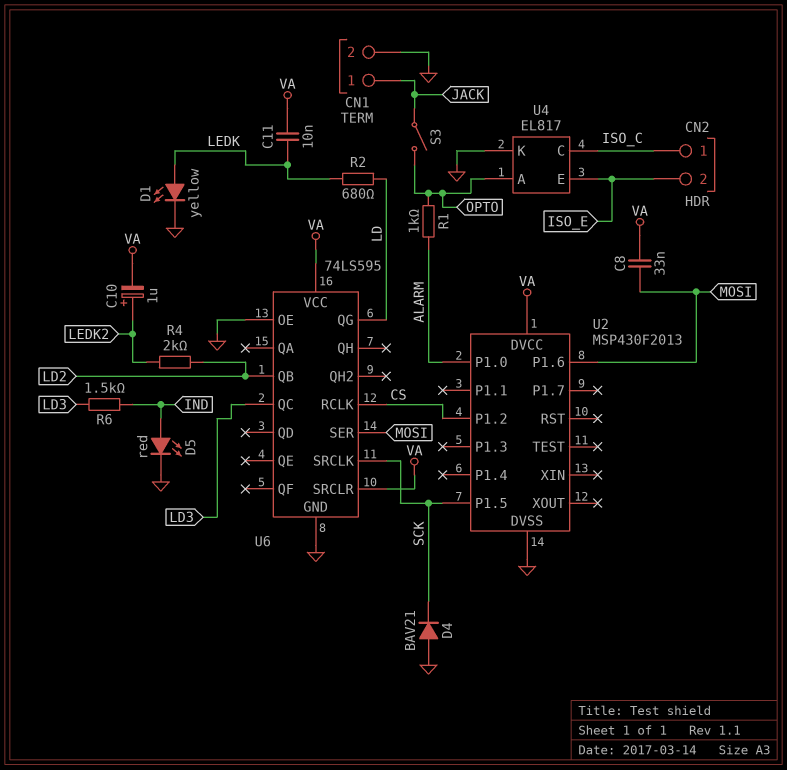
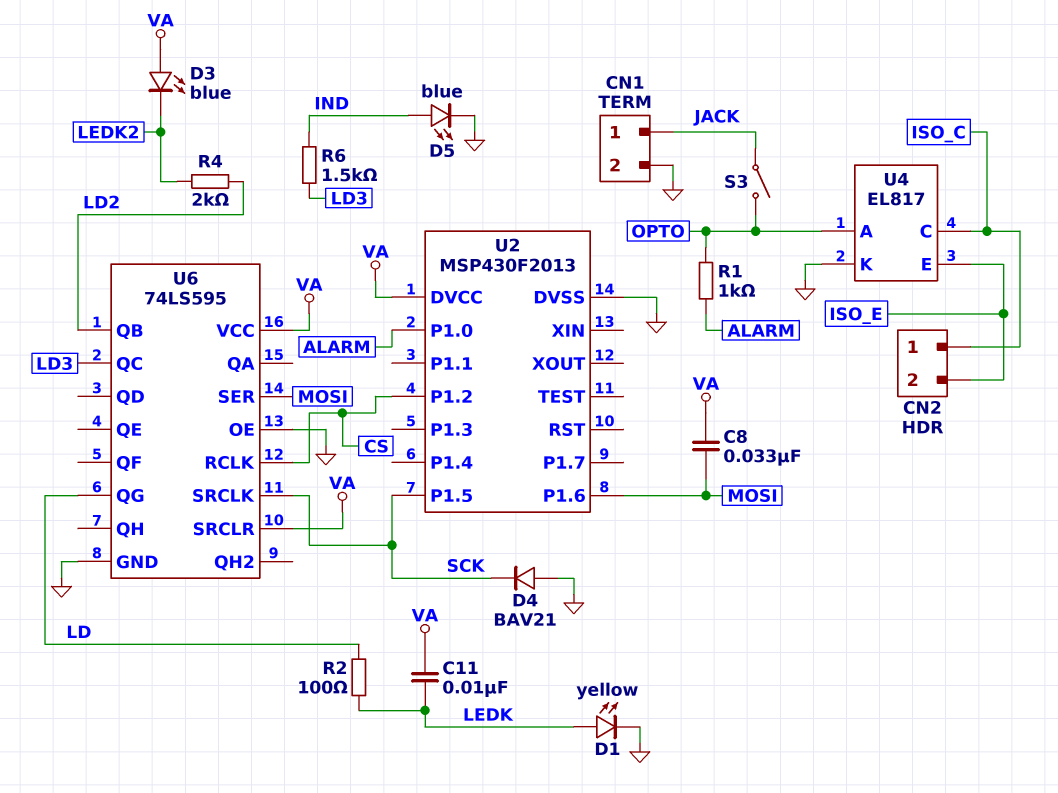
C10: 1uF (plus LEDK2, minus VA) -> none
D3: none -> LED blue (A VA, K LEDK2)
D5: LED red (A IND, K GND) -> LED blue (A IND, K GND)
R2: 680 (LD, LEDK) -> 100 (LD, LEDK)

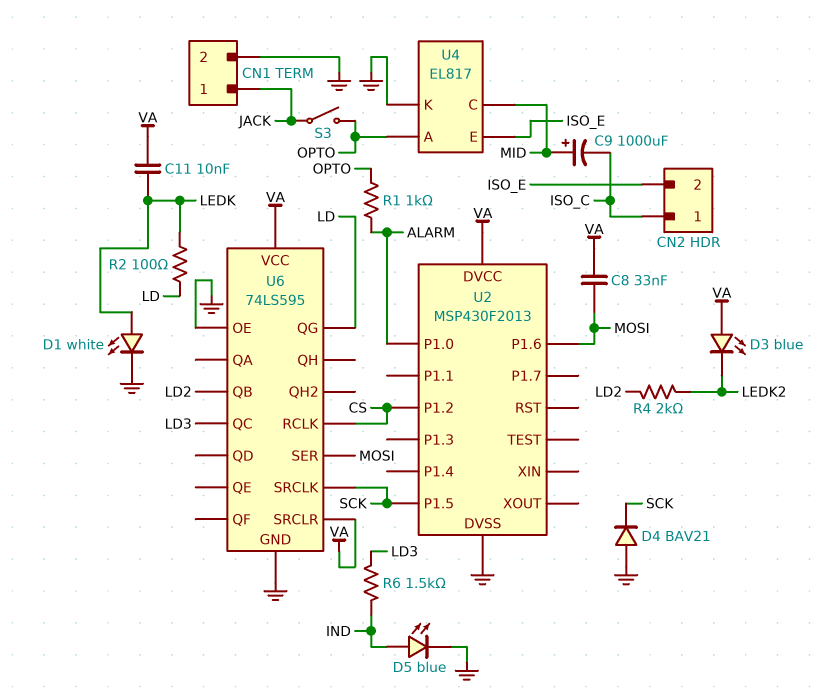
C9: none -> 1000uF (plus MID, minus ISO_C)
D1: LED yellow (A LEDK, K GND) -> LED white (A LEDK, K GND)
U4 pin C: ISO_C -> MID

